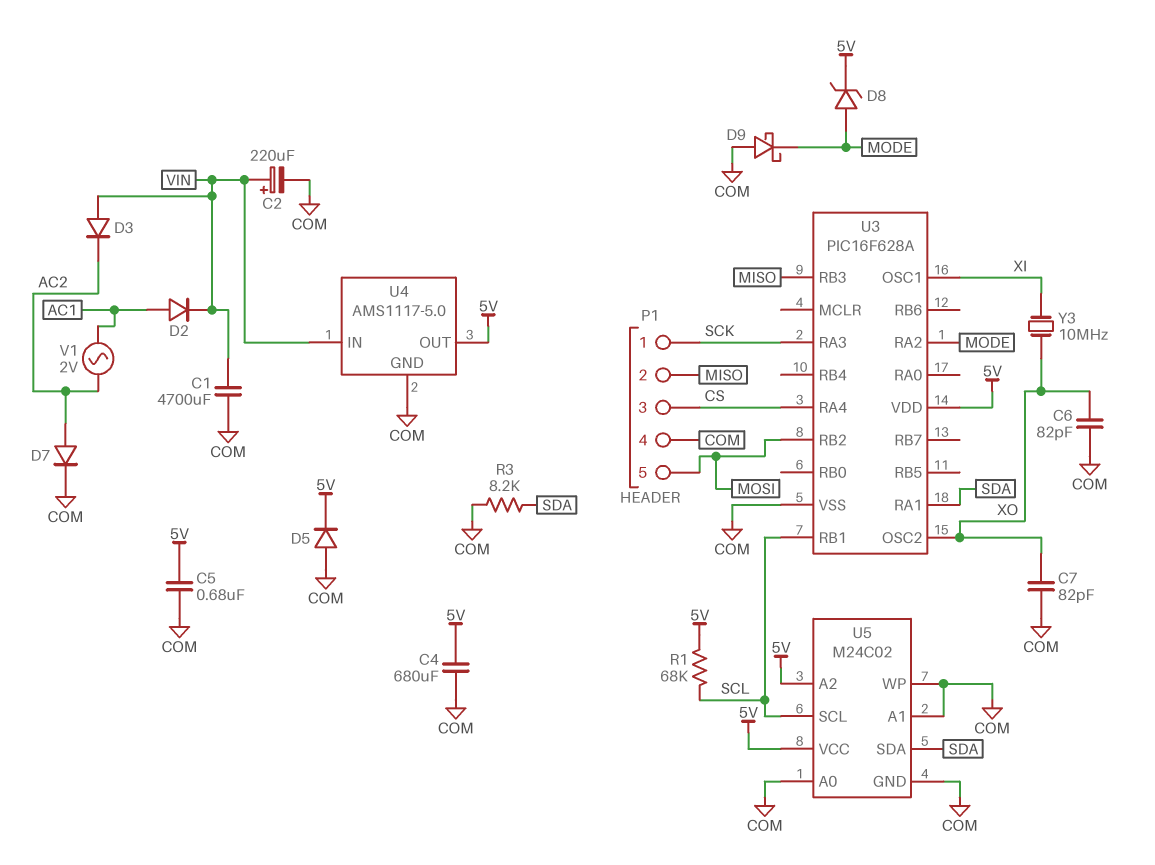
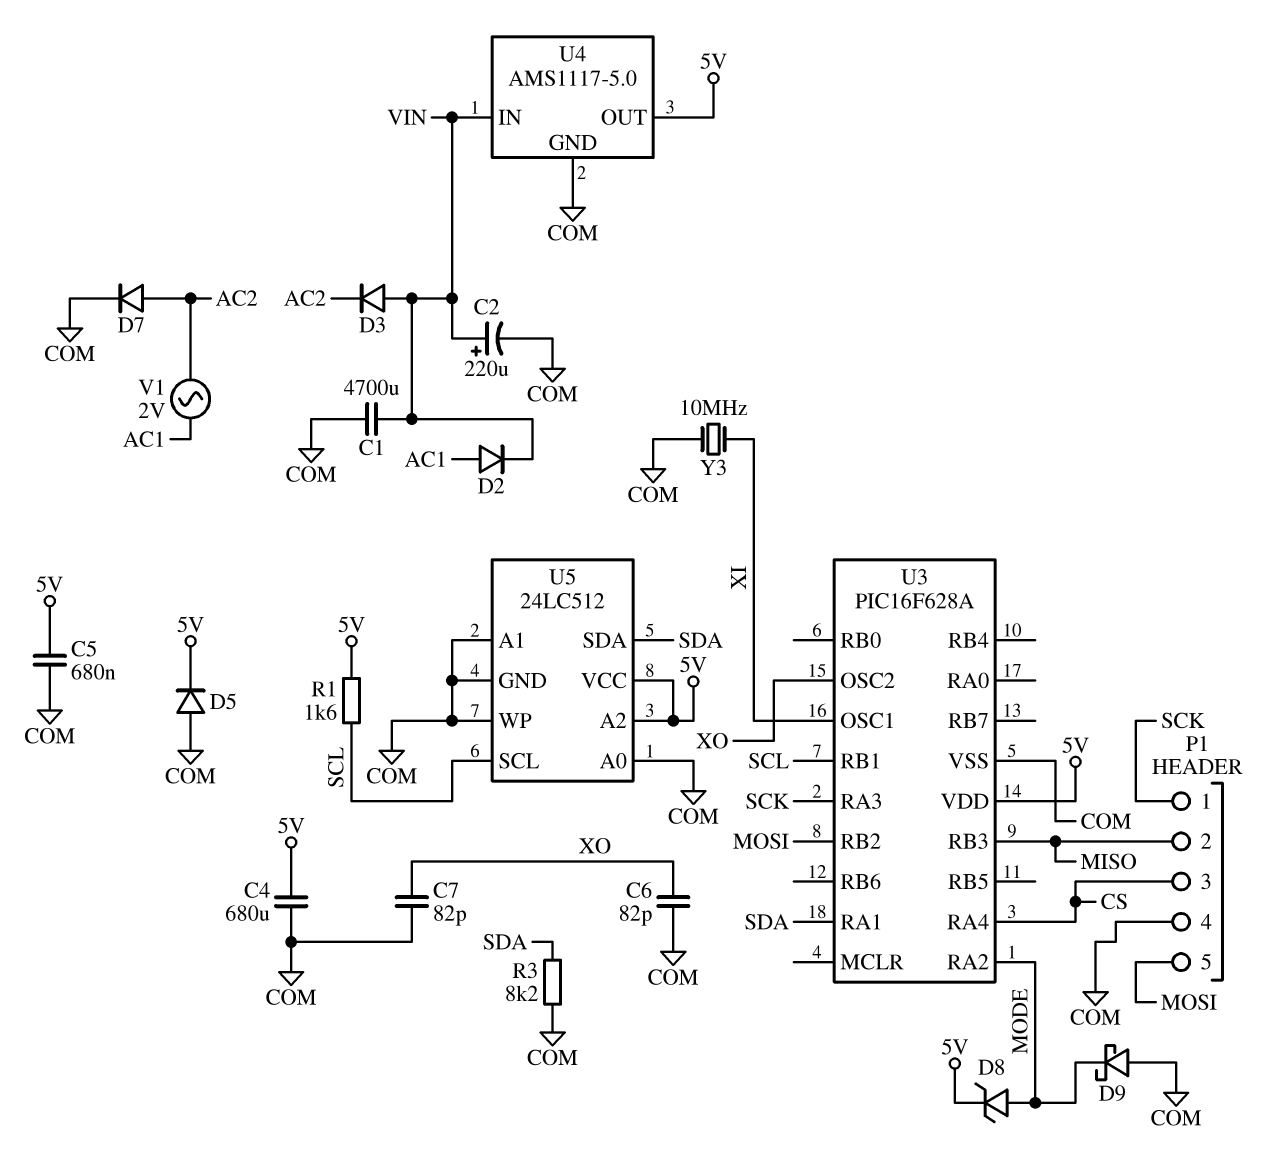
R1: 68k (5V, SCL) -> 1.6k (5V, SCL)
U5: M24C02 -> 24LC512
Y3: 10MHz (XI, XO) -> 10MHz (COM, XI)

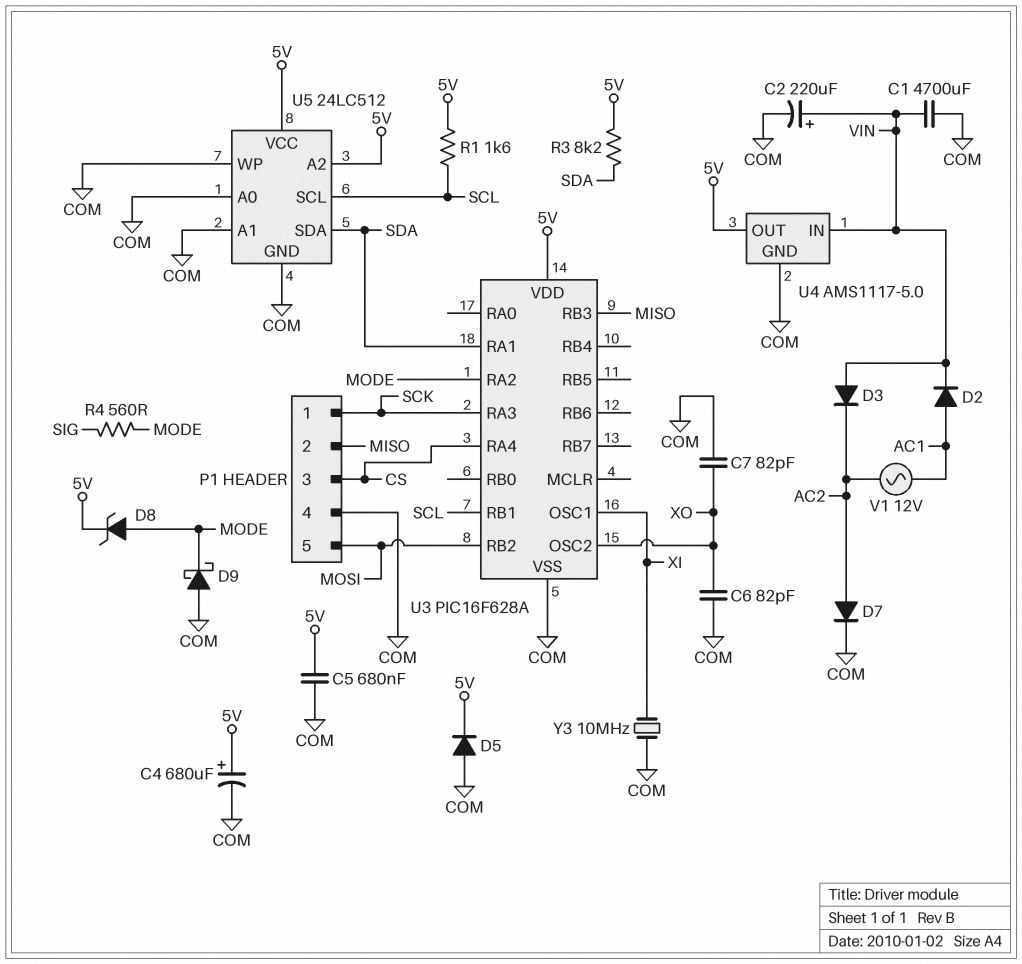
C4: 680uF (5V, COM) -> 680uF (plus 5V, minus COM)
R3: 8.2k (COM, SDA) -> 8.2k (5V, SDA)
R4: none -> 560 (MODE, SIG)
V1: AC 2V (AC1, AC2) -> AC 12V (AC1, AC2)

